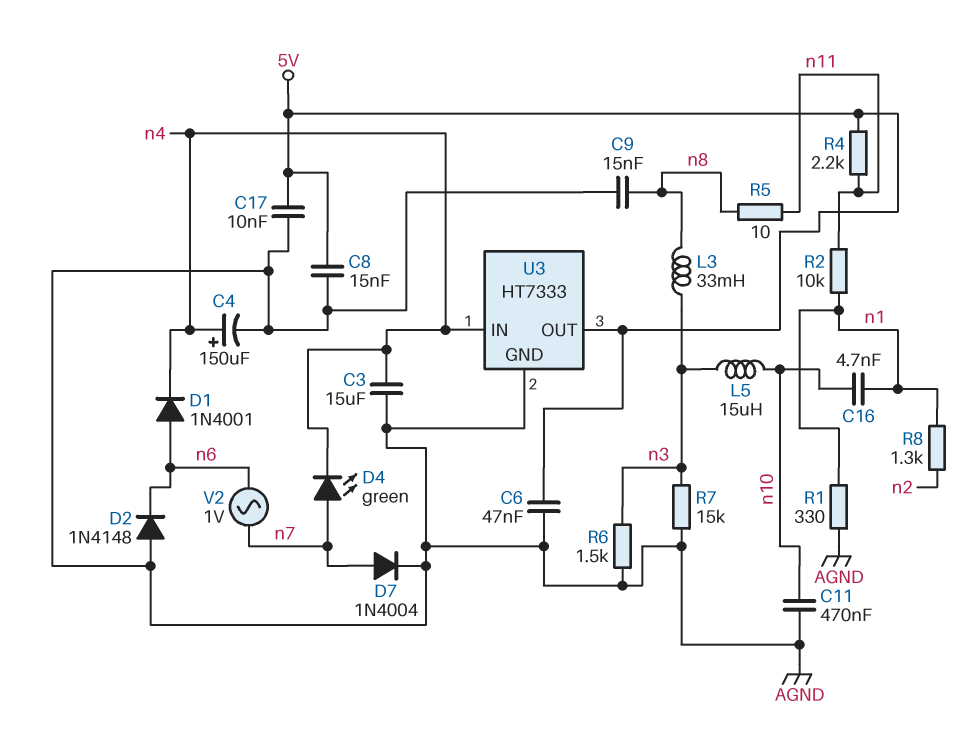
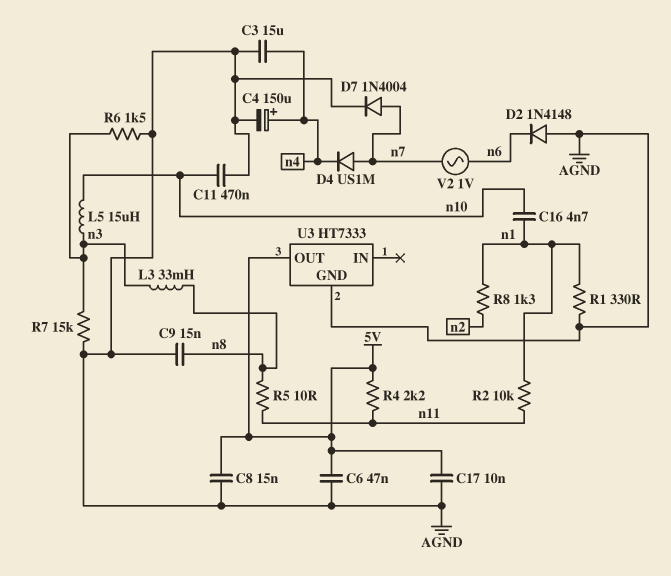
D1: diode 1N4001 (A n6, K n4) -> none
D4: LED green (A n7, K n4) -> diode US1M (A n7, K n4)
U3 pin IN: n4 -> none

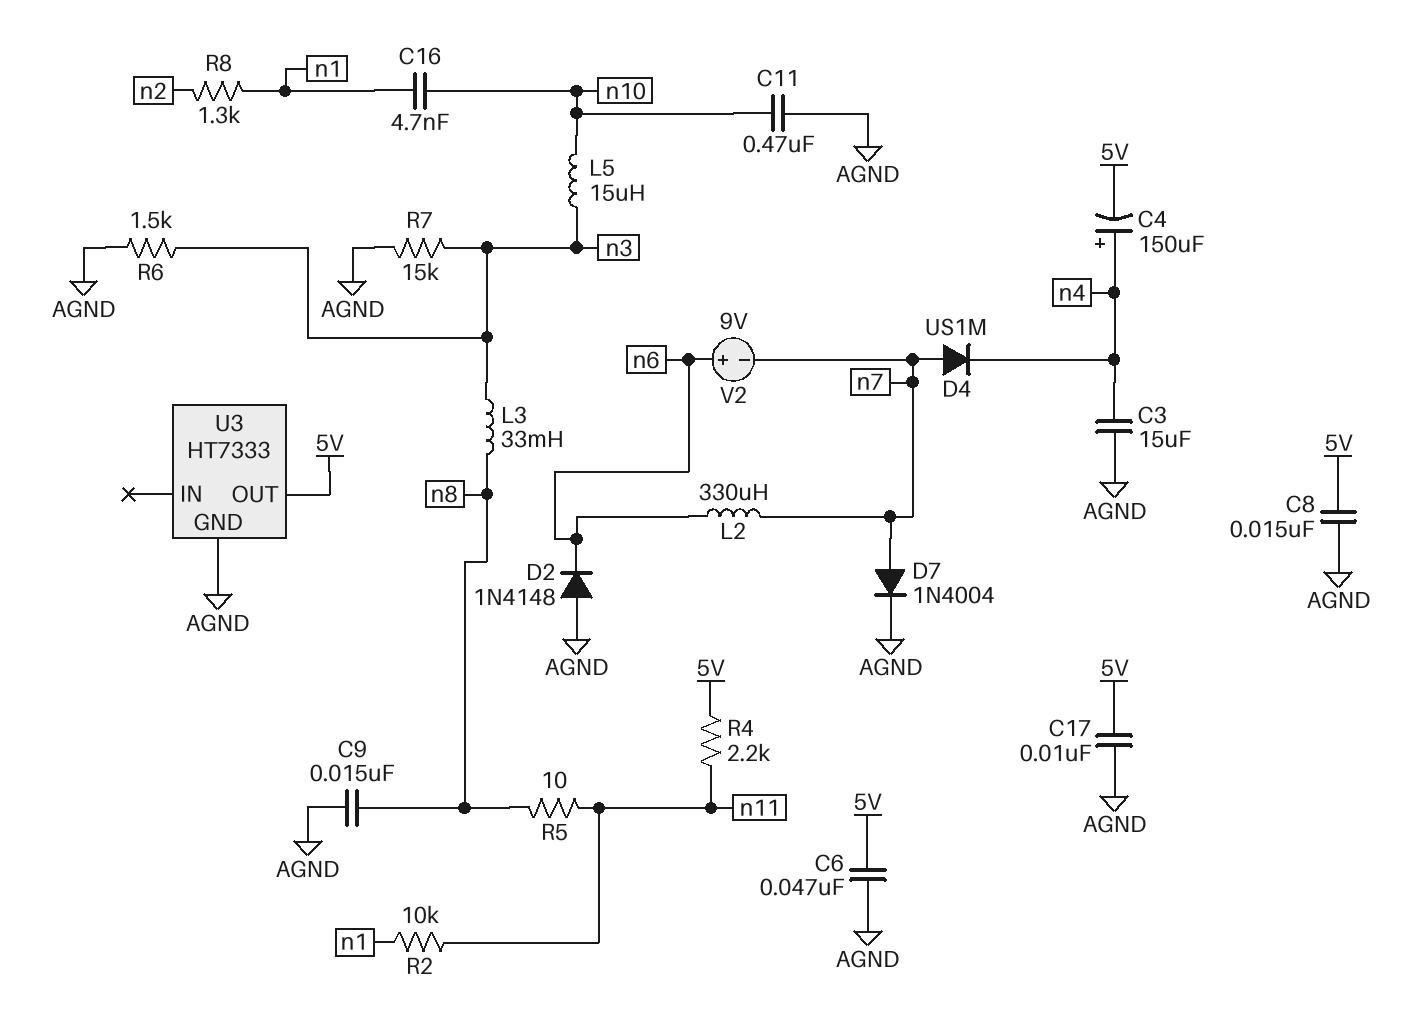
C4: 150uF (plus n4, minus AGND) -> 150uF (plus n4, minus 5V)
L2: none -> 330uH (n6, n7)
R1: 330 (AGND, n1) -> none
V2: AC 1V (n6, n7) -> 9V (plus n6, minus n7)

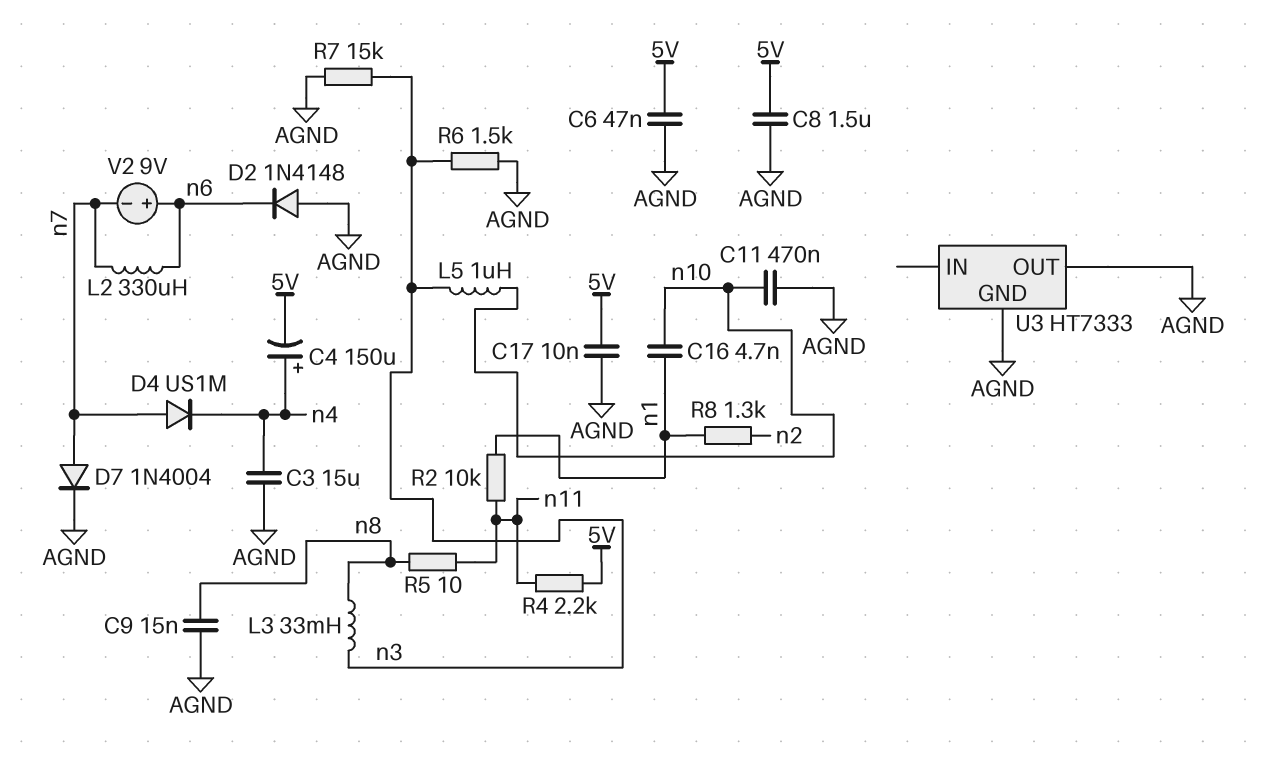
C8: 15nF (5V, AGND) -> 1.5uF (5V, AGND)
L5: 15uH (n3, n10) -> 1uH (n3, n10)
U3 pin OUT: 5V -> AGND

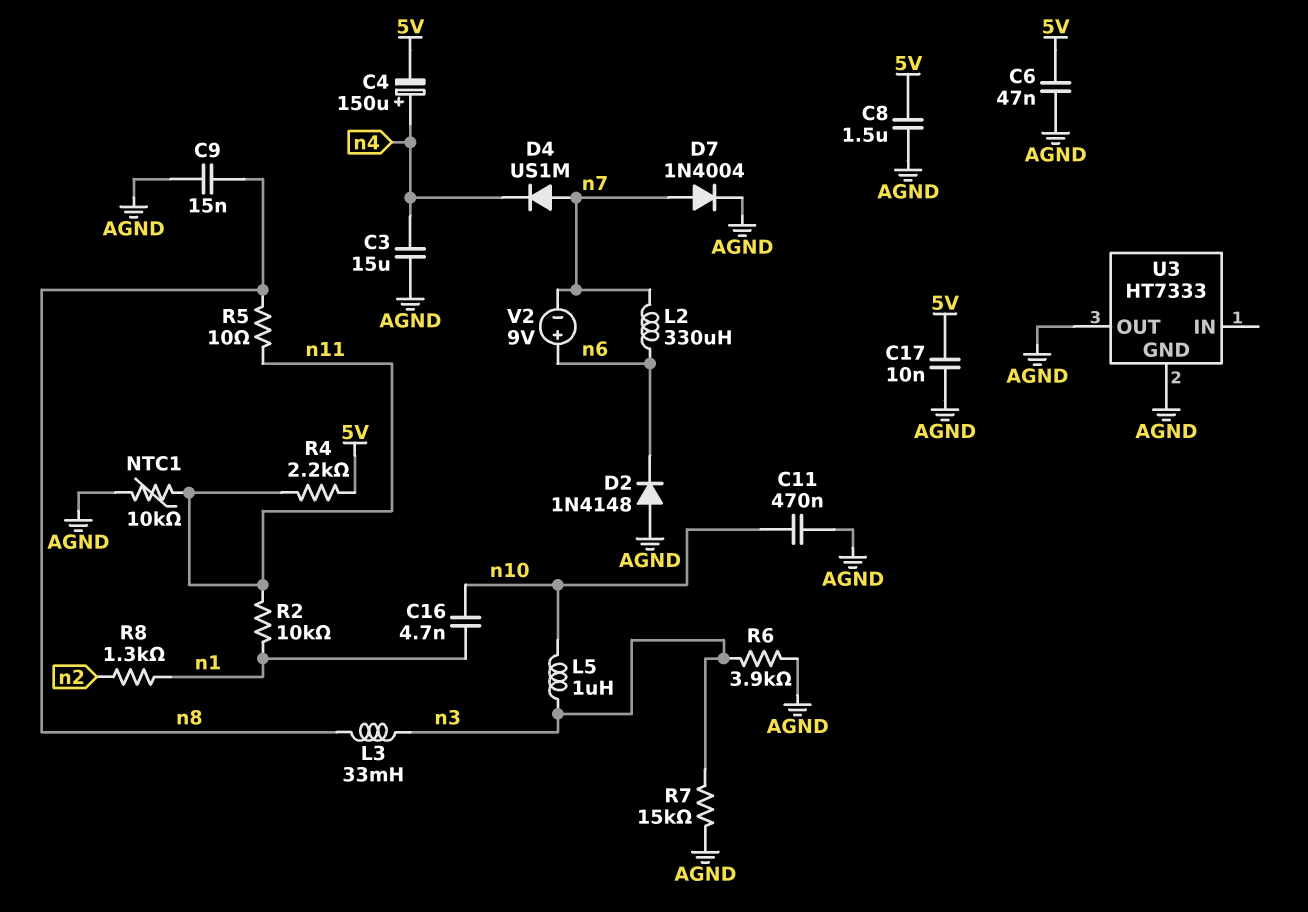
NTC1: none -> 10k (AGND, n11)
R6: 1.5k (AGND, n3) -> 3.9k (AGND, n3)

